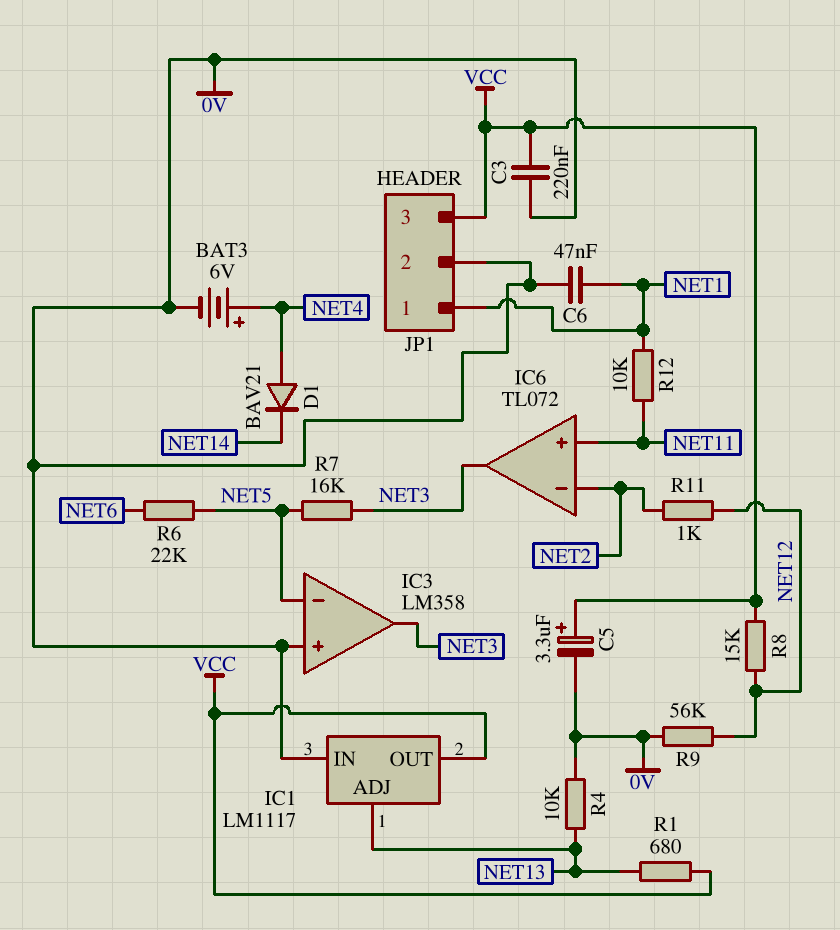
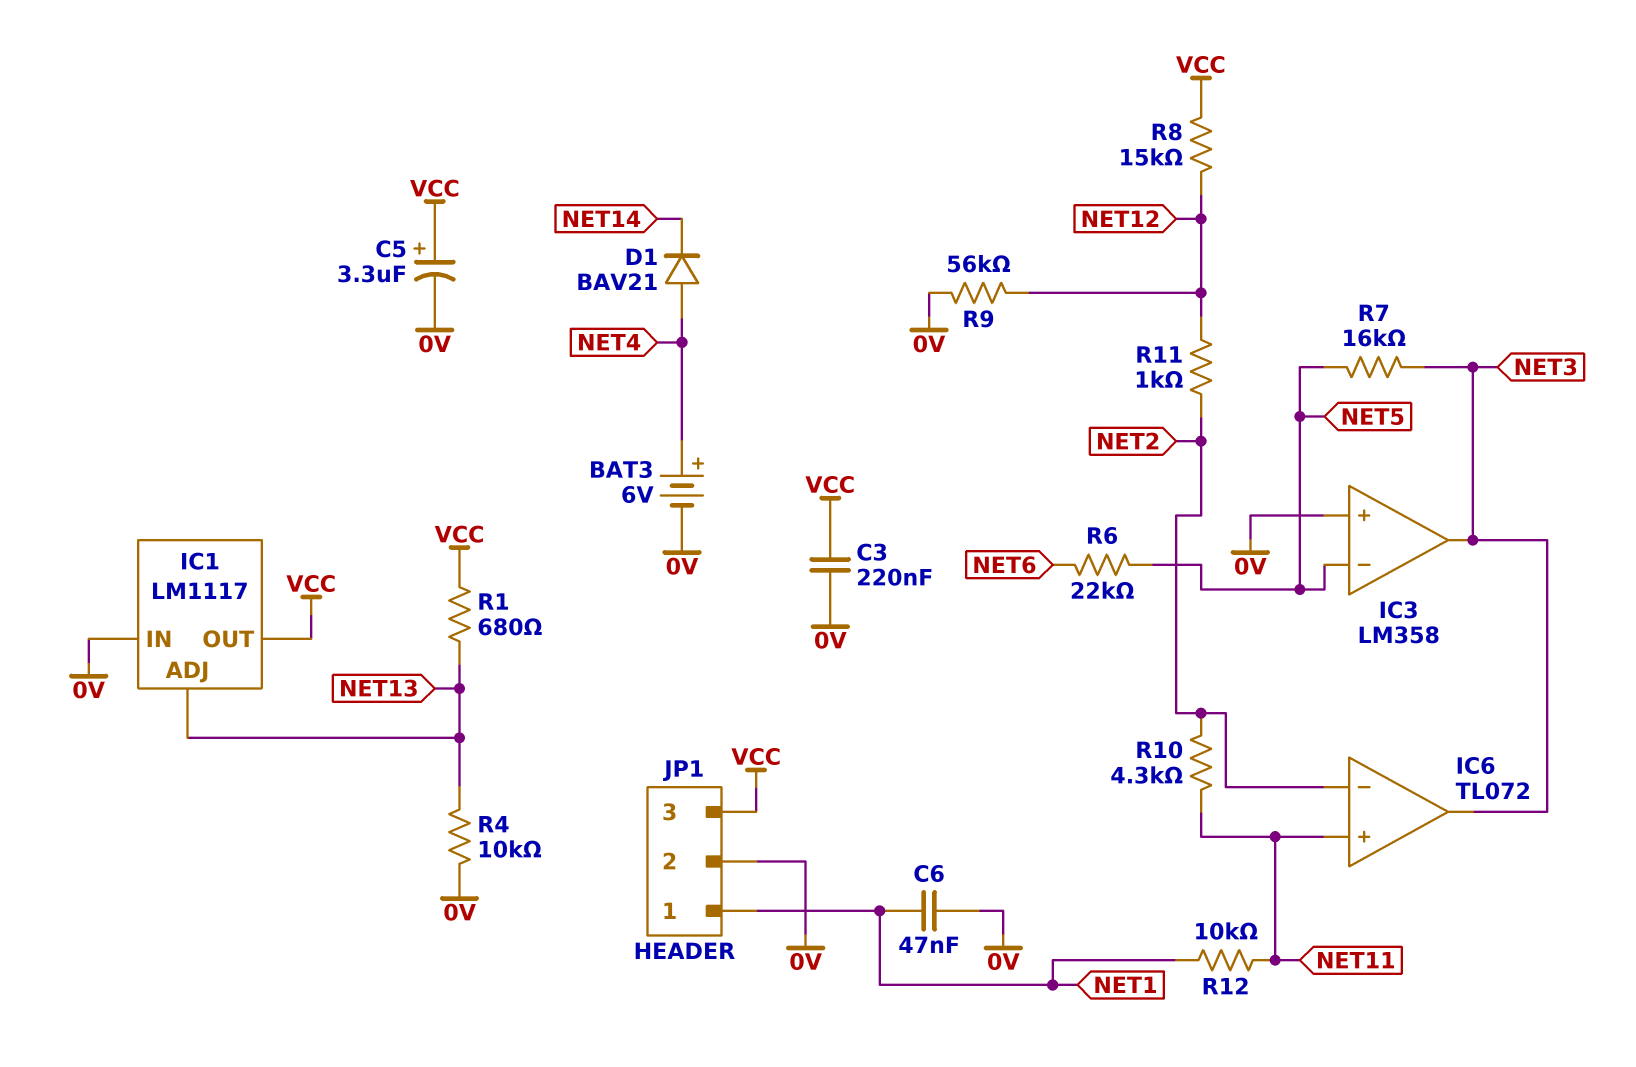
R10: none -> 4.3k (NET2, NET11)

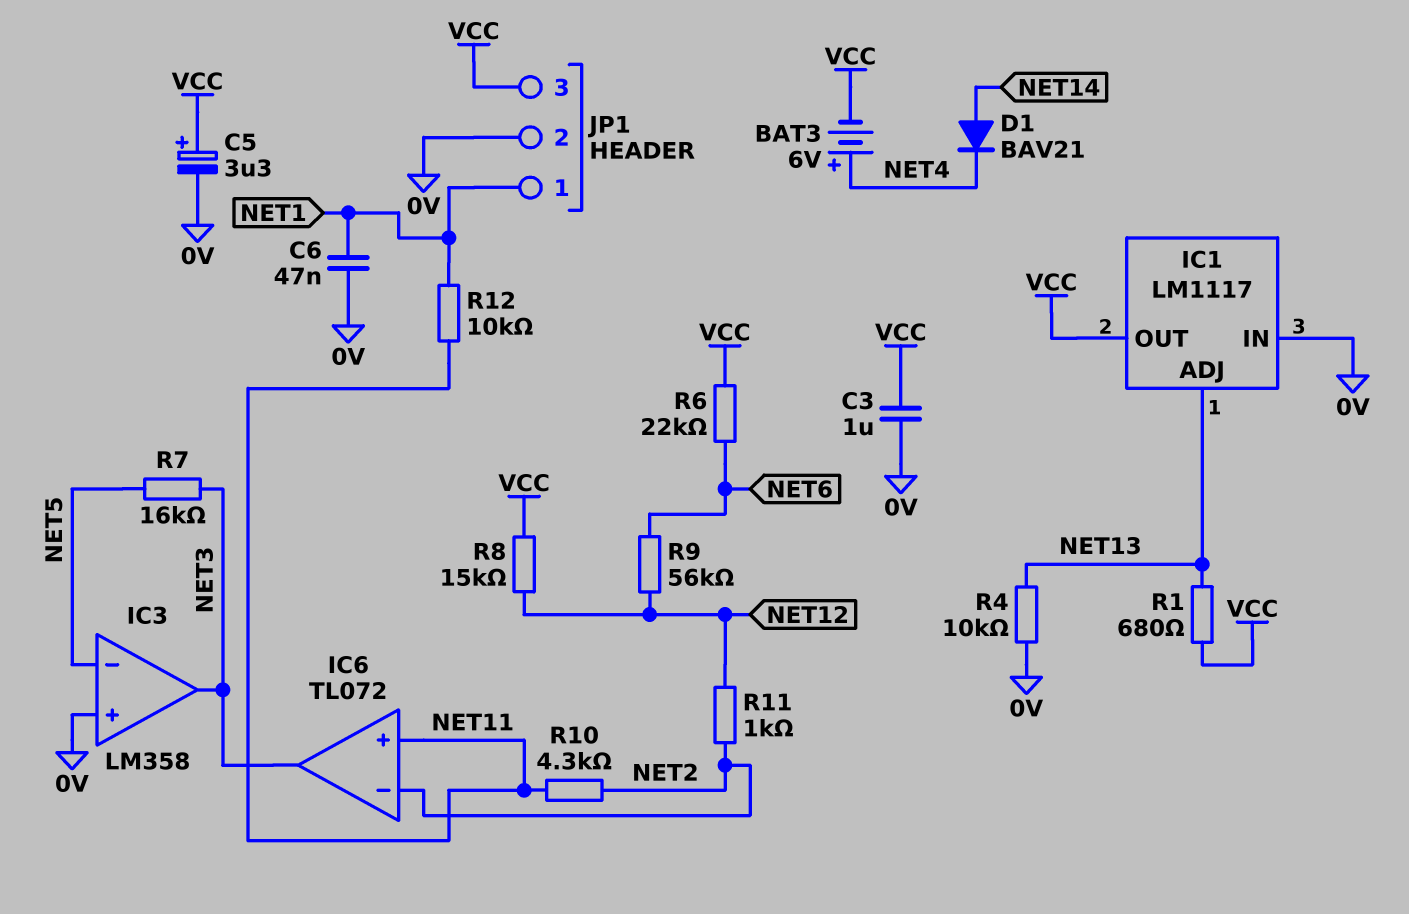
BAT3: 6V (plus NET4, minus 0V) -> 6V (plus NET4, minus VCC)
C3: 220nF (0V, VCC) -> 1uF (0V, VCC)
D1: diode BAV21 (A NET4, K NET14) -> diode BAV21 (A NET14, K NET4)
R6: 22k (NET5, NET6) -> 22k (NET6, VCC)
R9: 56k (0V, NET12) -> 56k (NET6, NET12)

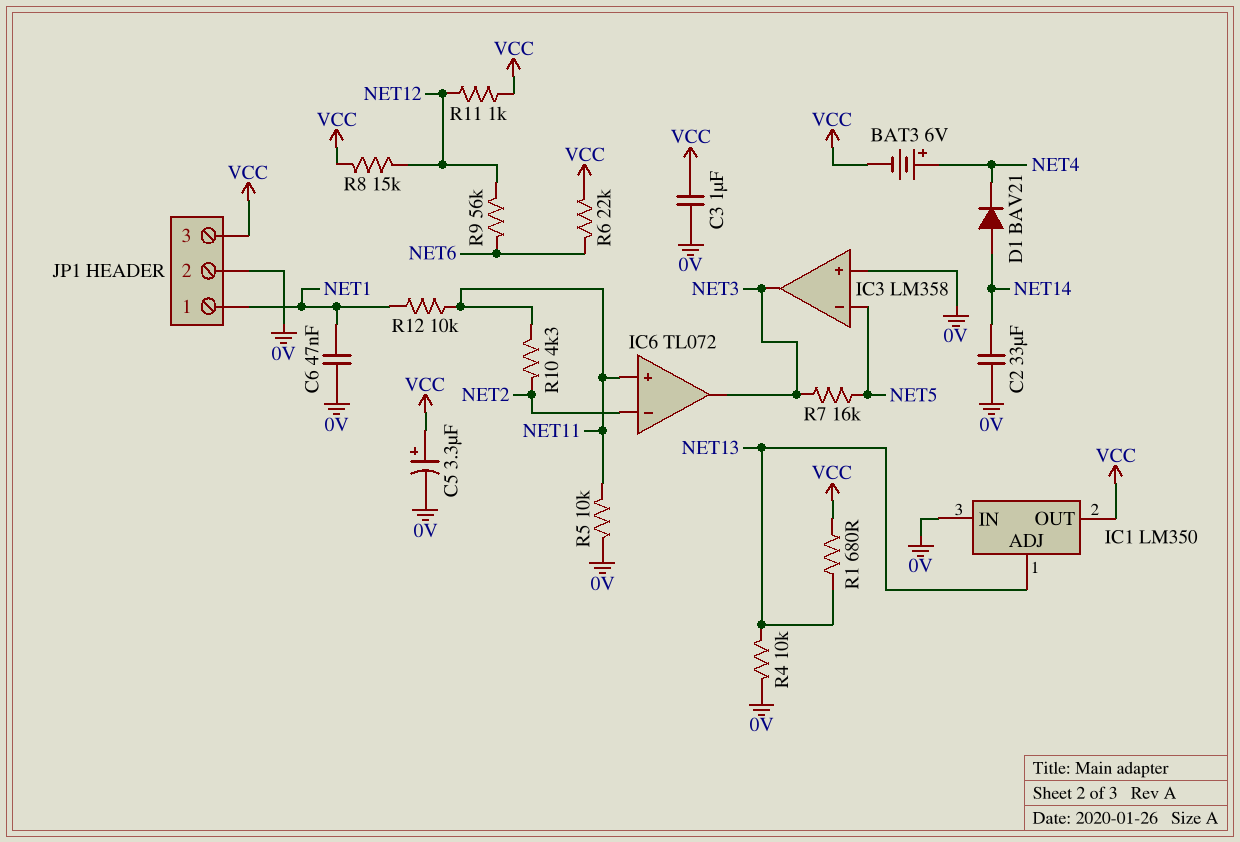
C2: none -> 33uF (0V, NET14)
IC1: LM1117 -> LM350
R5: none -> 10k (0V, NET11)
R11: 1k (NET2, NET12) -> 1k (NET12, VCC)

